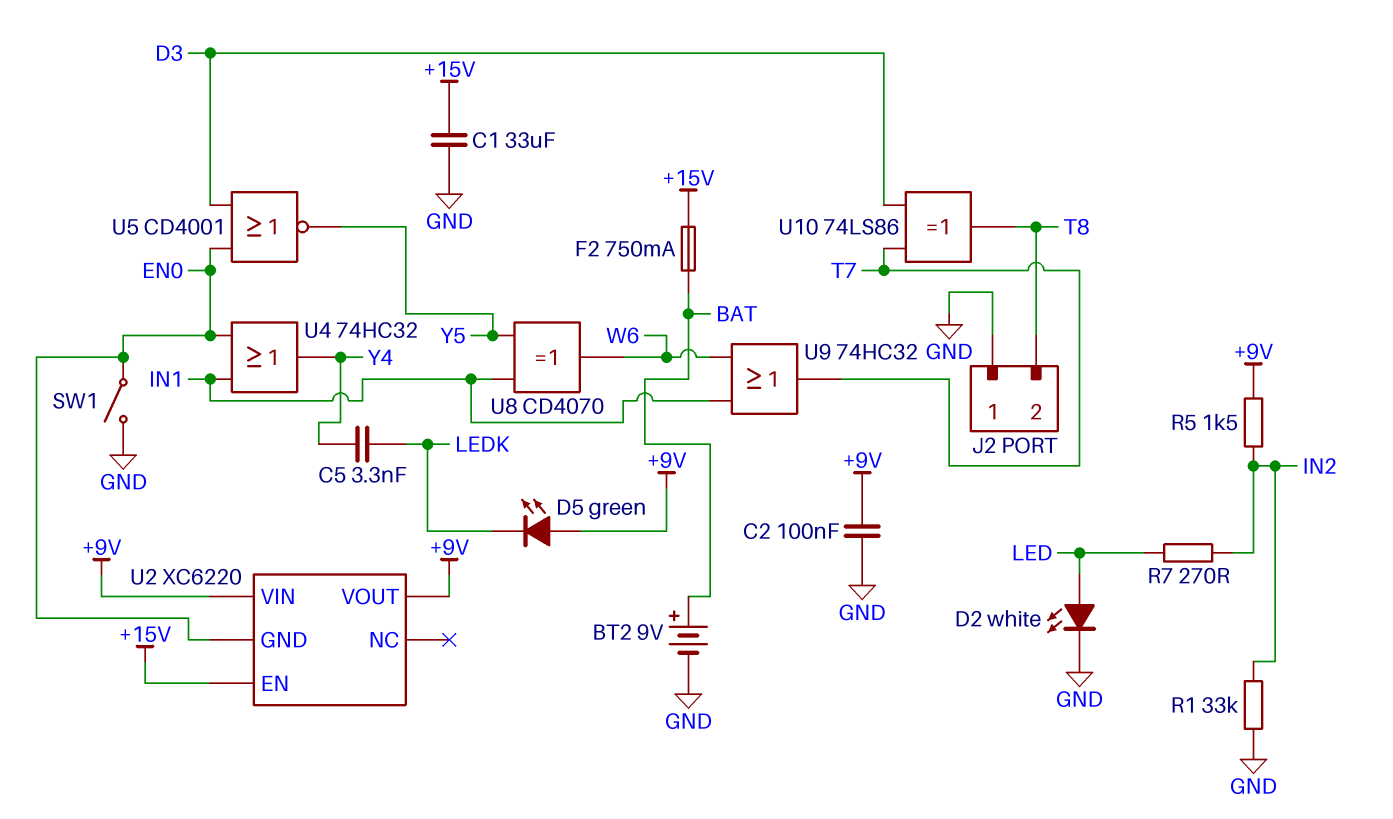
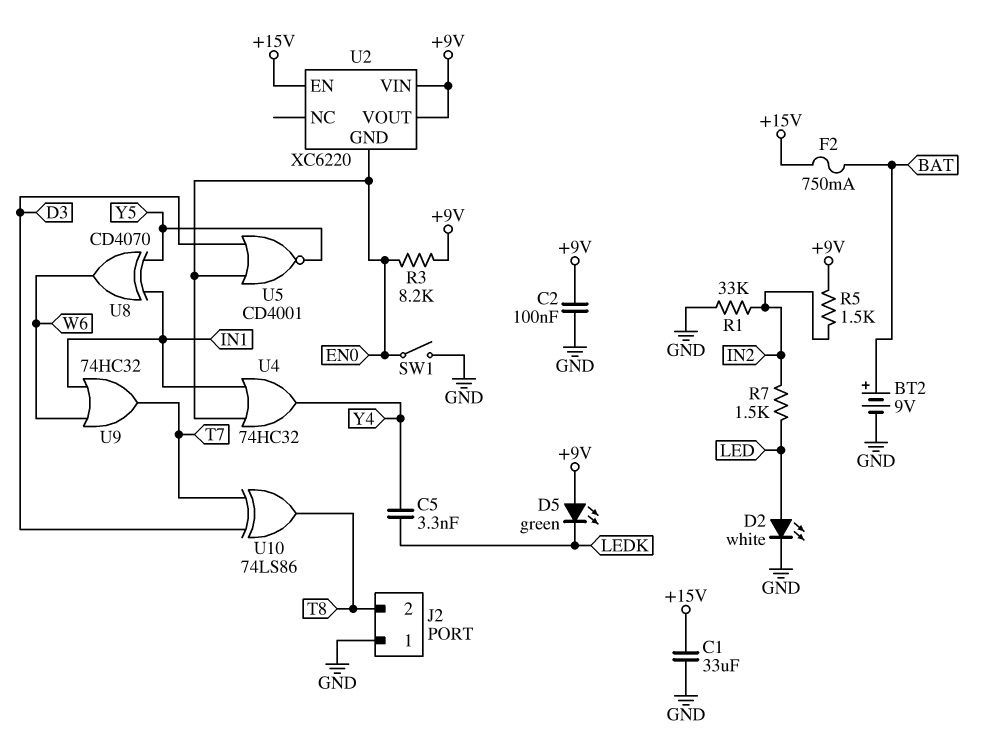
R3: none -> 8.2k (+9V, EN0)
R7: 270 (IN2, LED) -> 1.5k (IN2, LED)

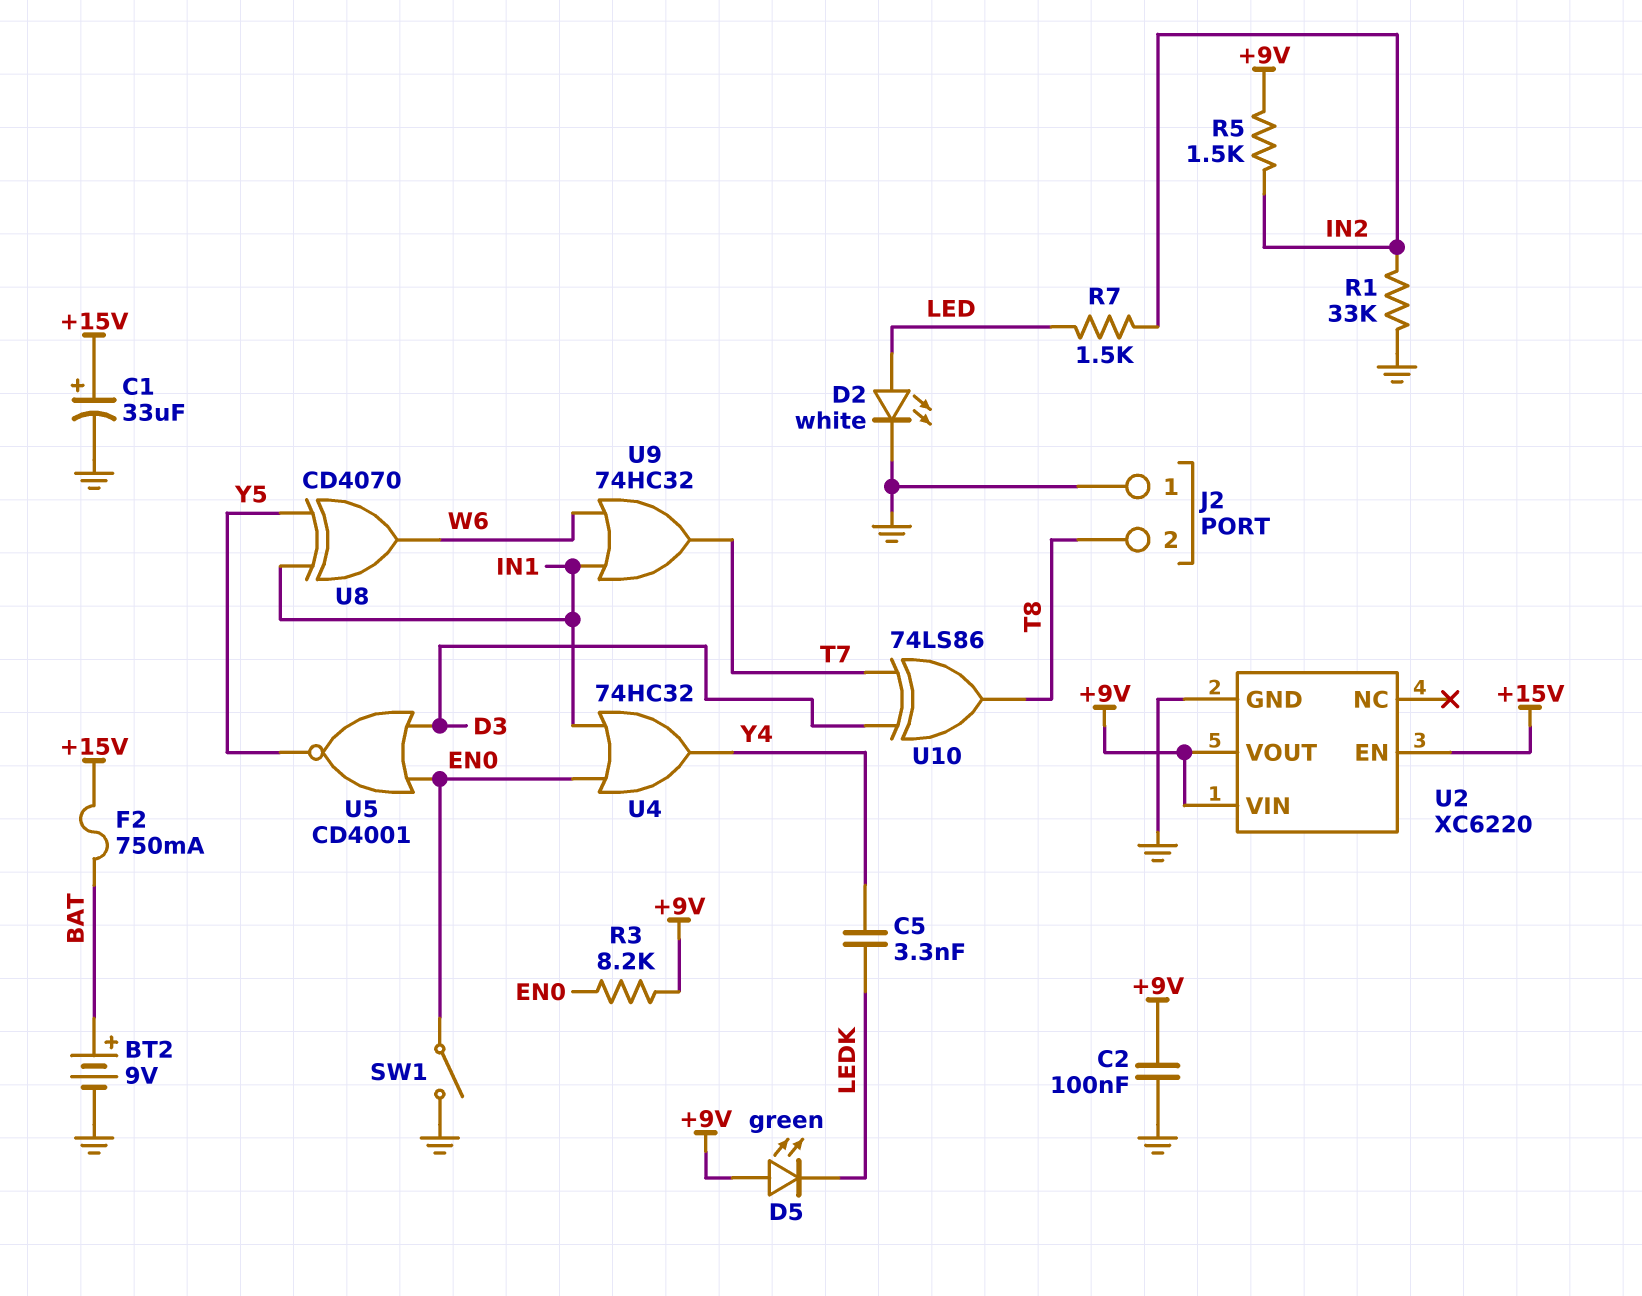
C1: 33uF (+15V, GND) -> 33uF (plus +15V, minus GND)
U2 pin GND: EN0 -> GND

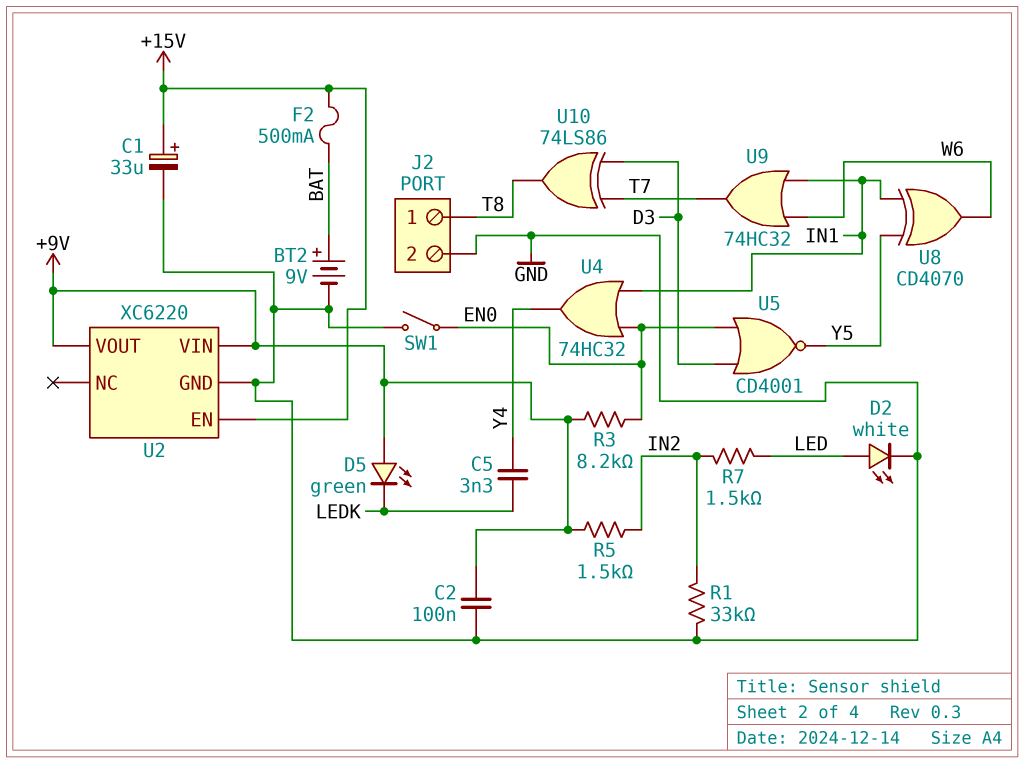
F2: 750mA (+15V, BAT) -> 500mA (+15V, BAT)
J2 pin 1: GND -> T8
J2 pin 2: T8 -> GND

